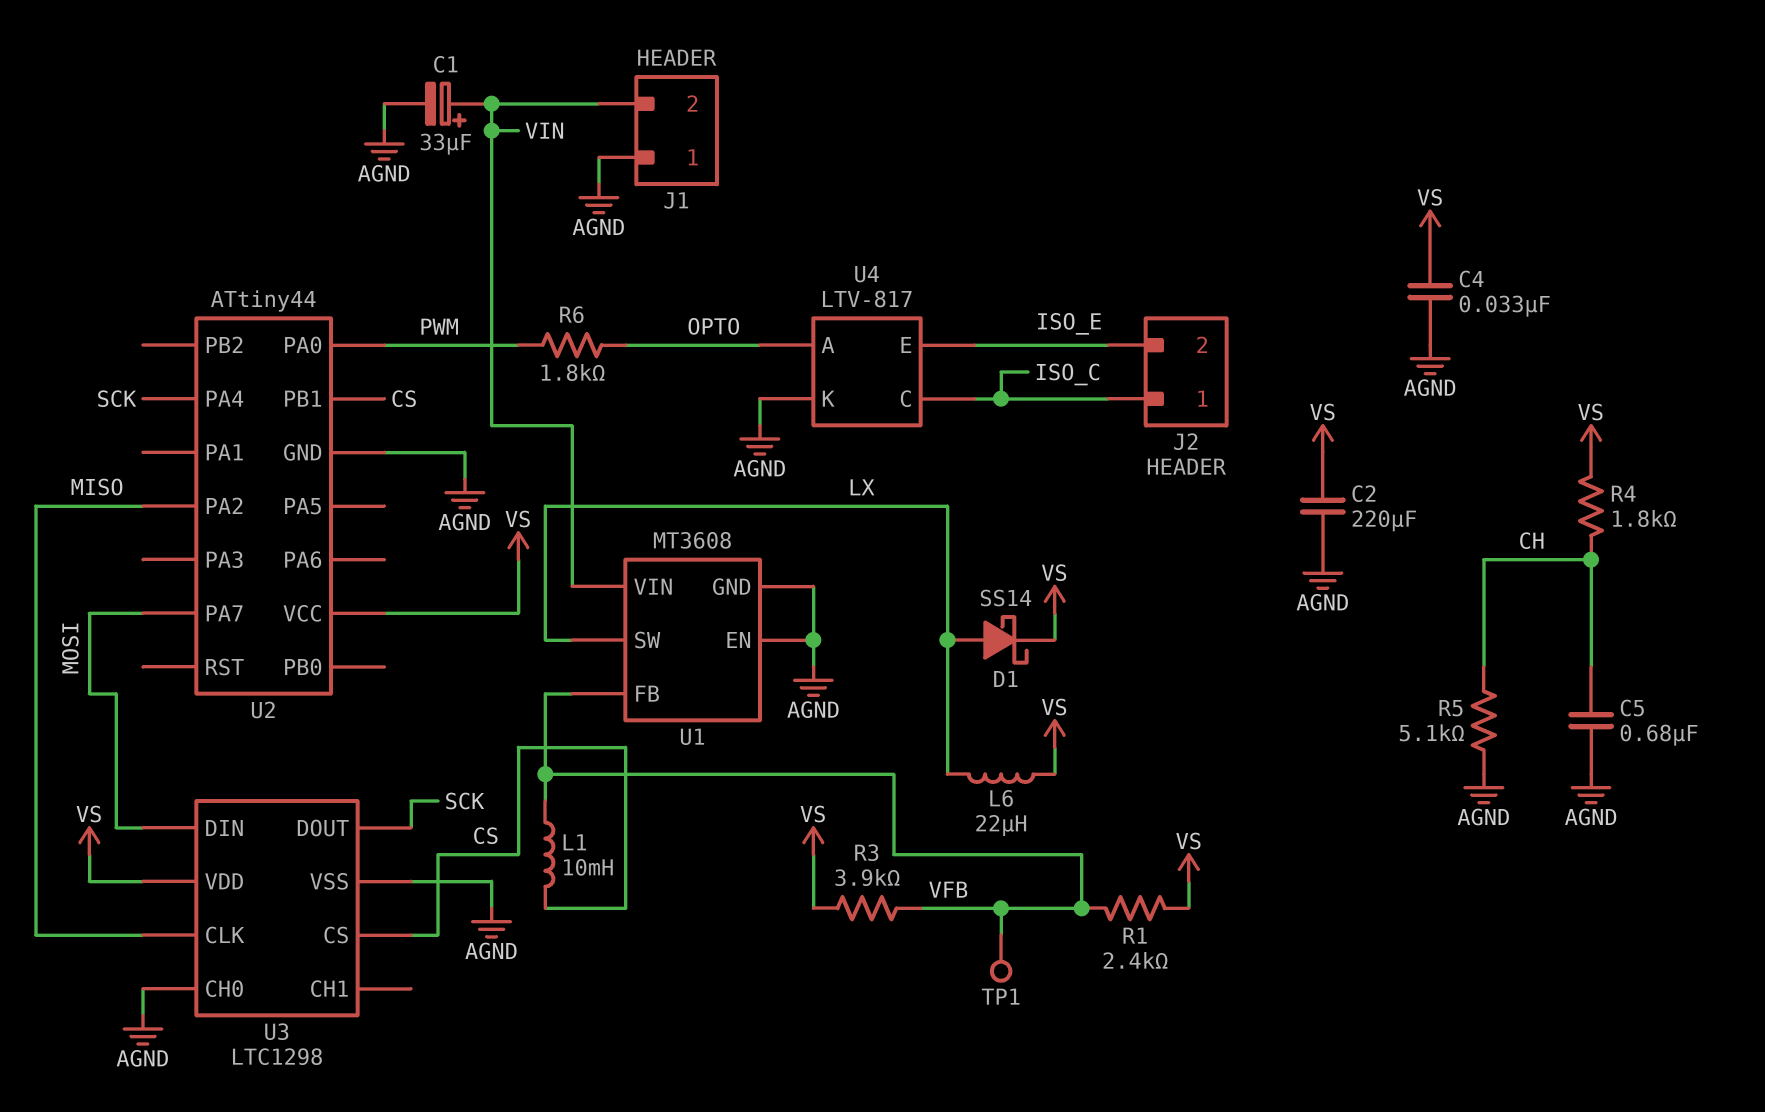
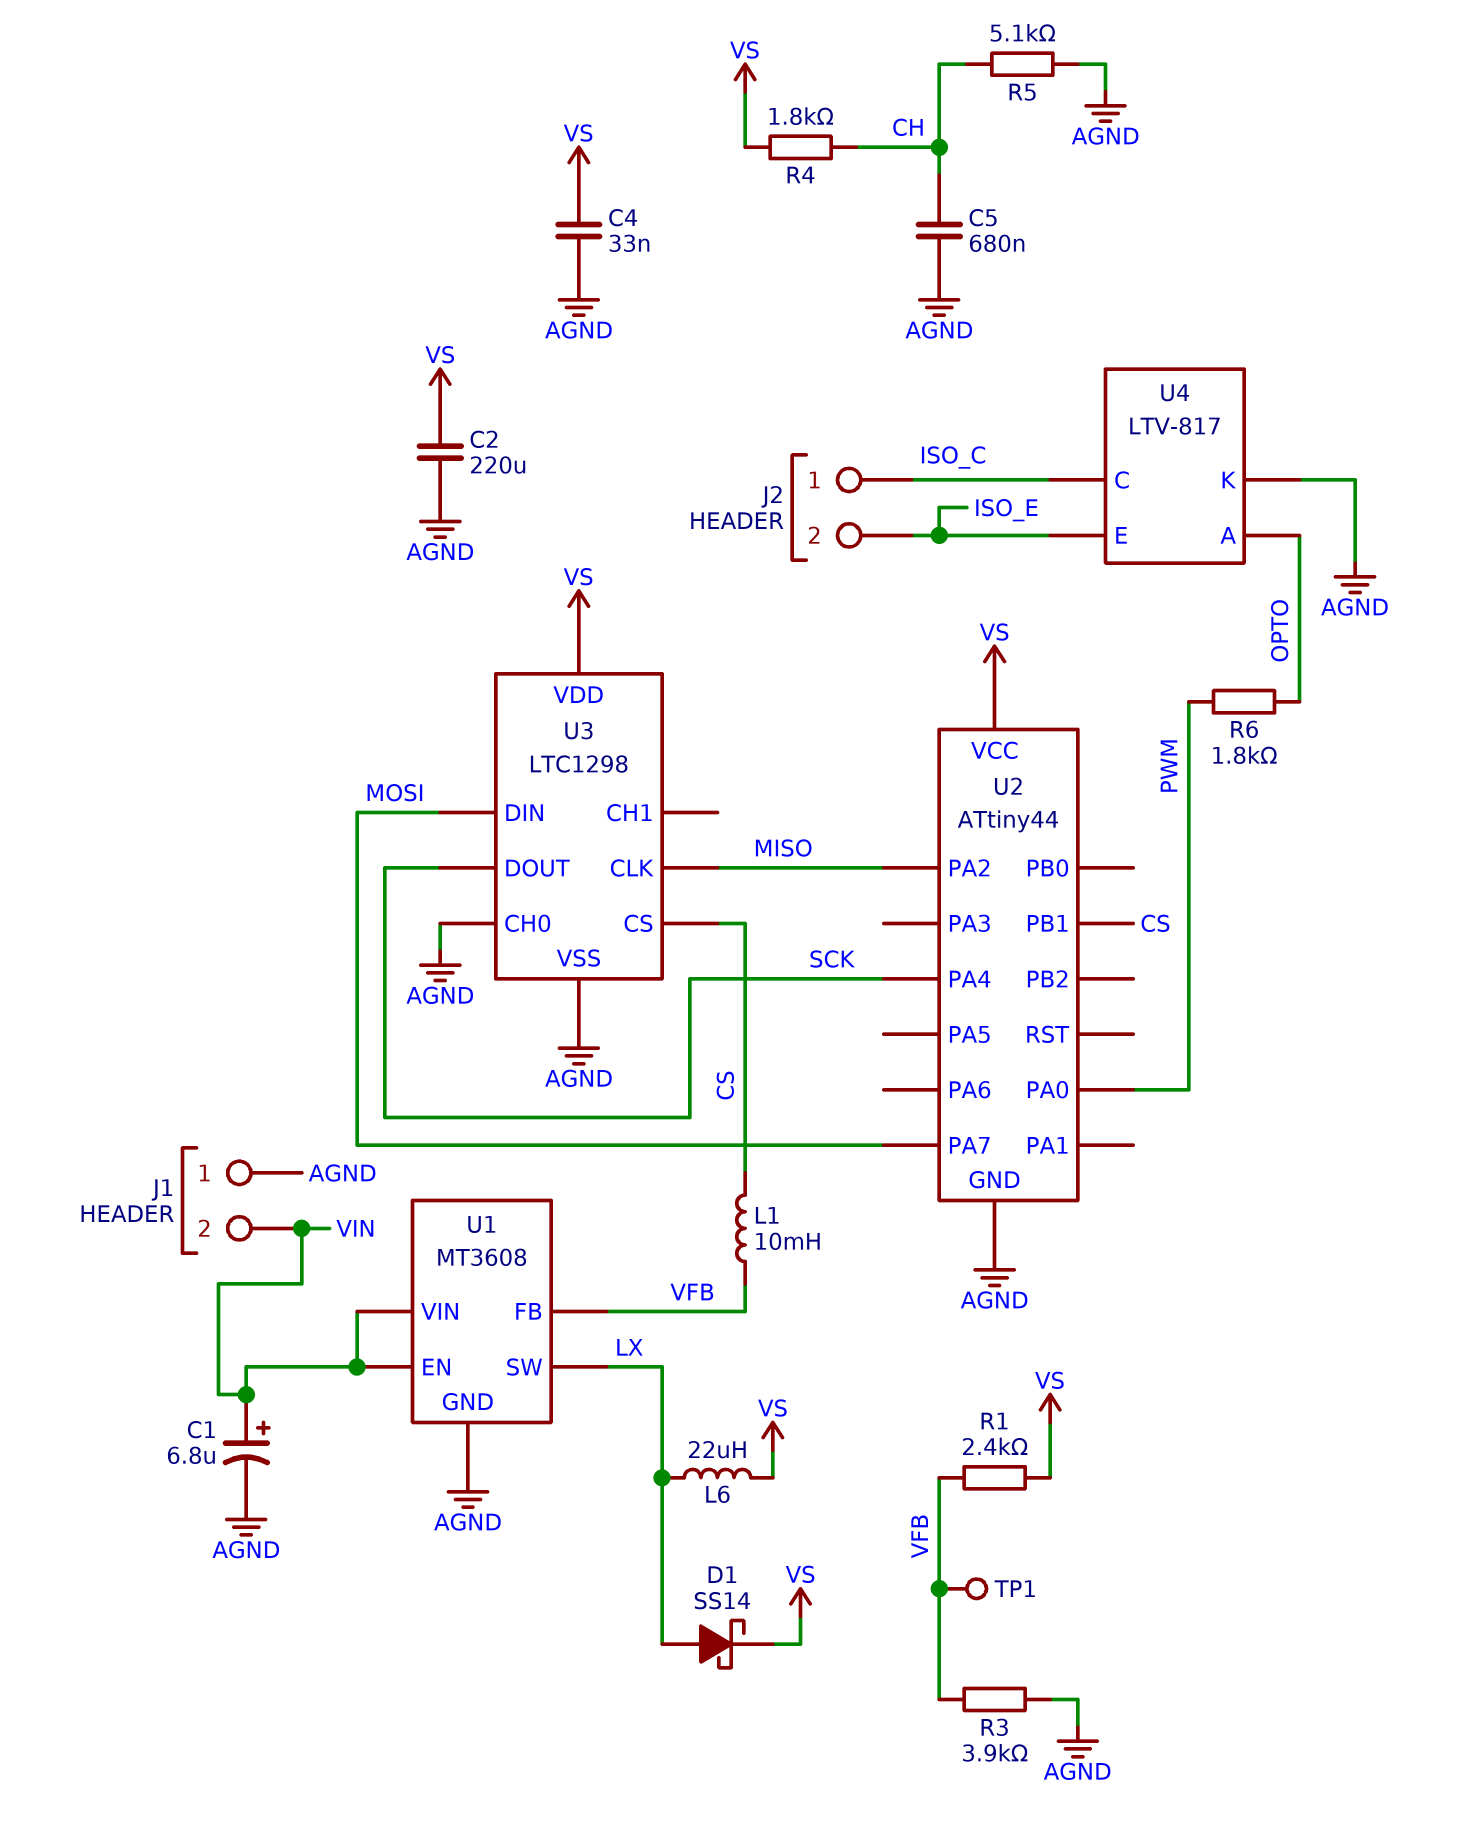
C1: 33uF (plus VIN, minus AGND) -> 6.8uF (plus VIN, minus AGND)
R3: 3.9k (VFB, VS) -> 3.9k (AGND, VFB)
U1 pin EN: AGND -> VIN

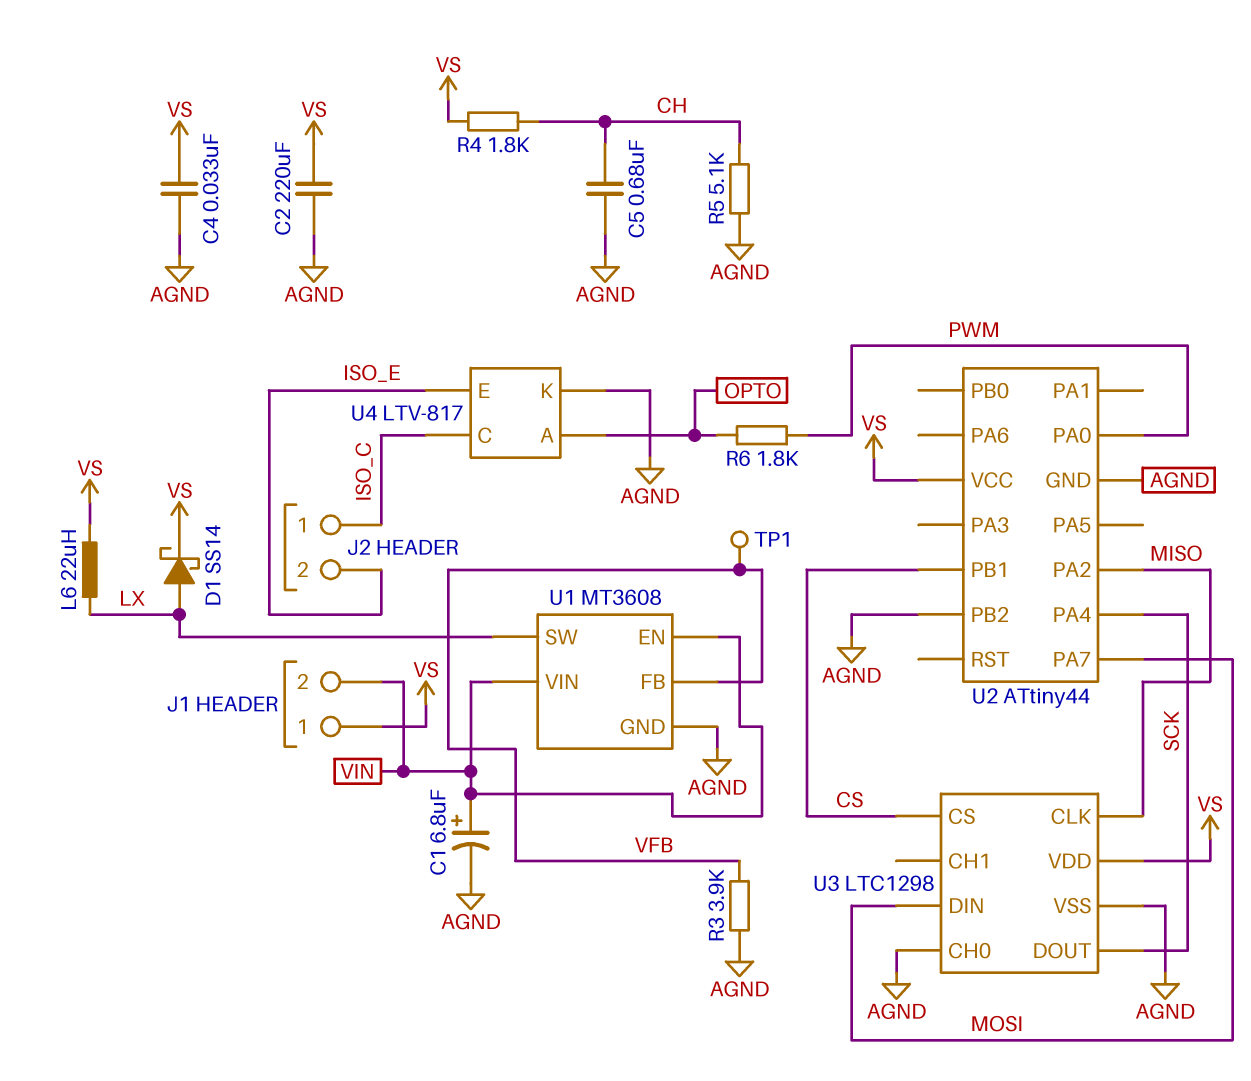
J1 pin 1: AGND -> VS
L1: 10mH (CS, VFB) -> none
R1: 2.4k (VFB, VS) -> none
U2 pin PB2: none -> AGND

